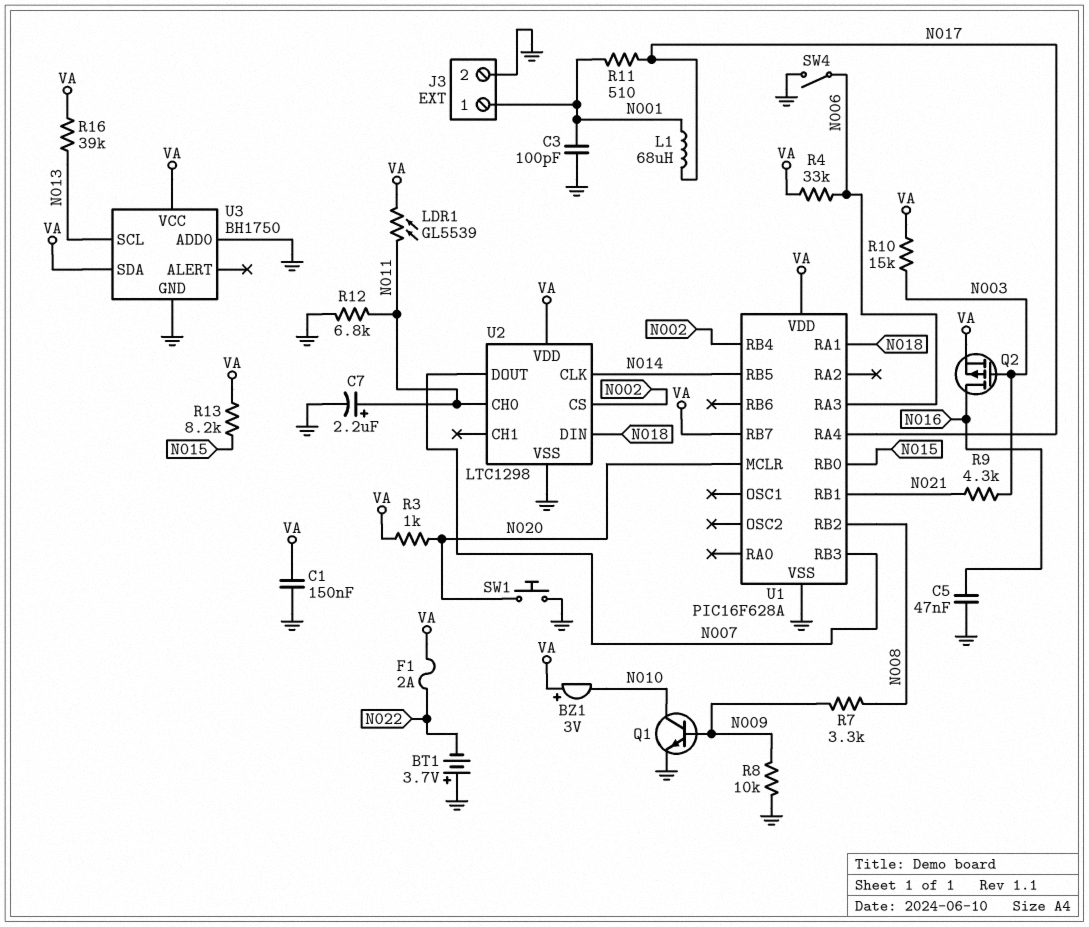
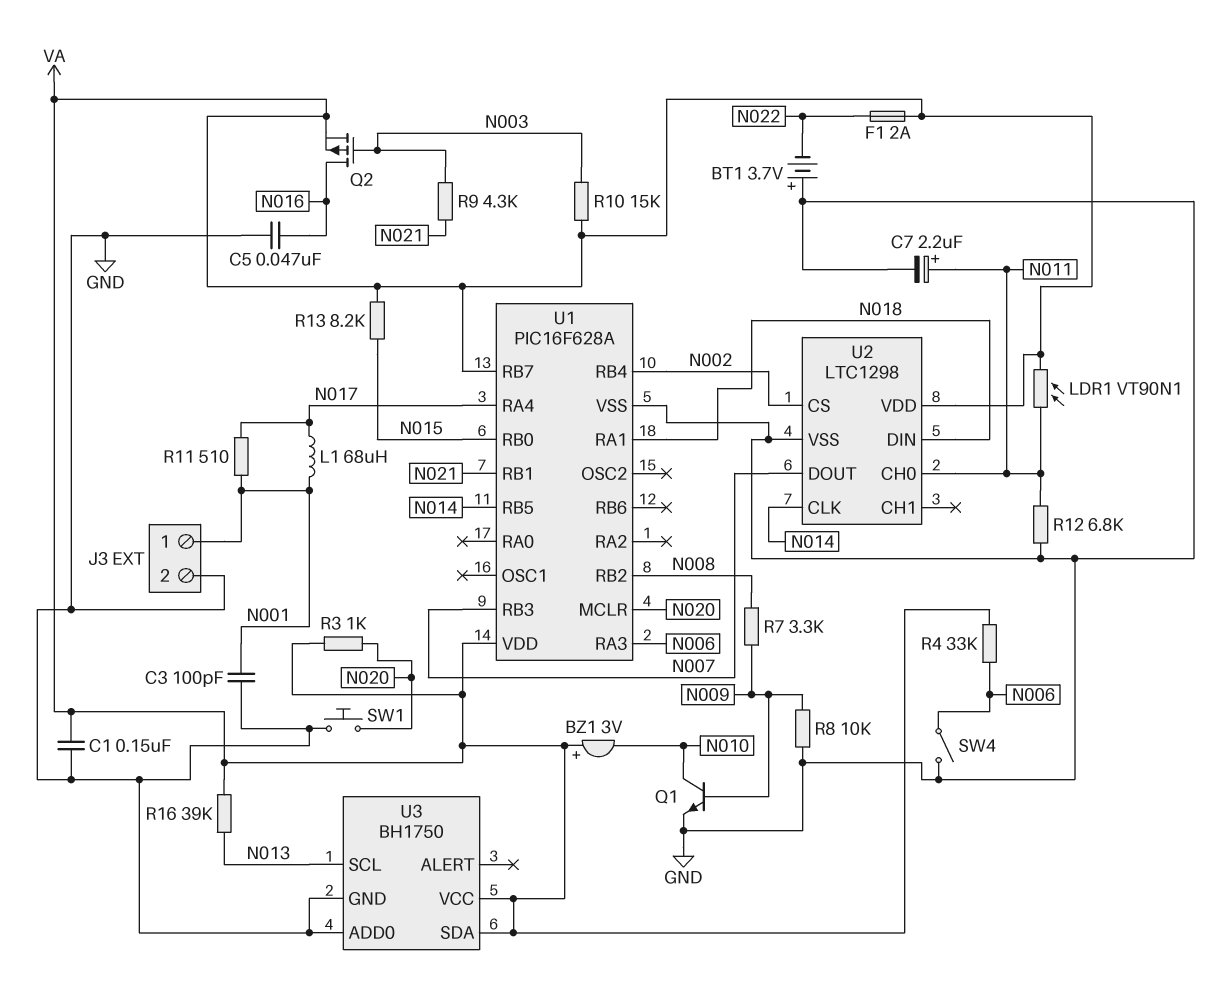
LDR1: GL5539 (N011, VA) -> VT90N1 (N011, VA)

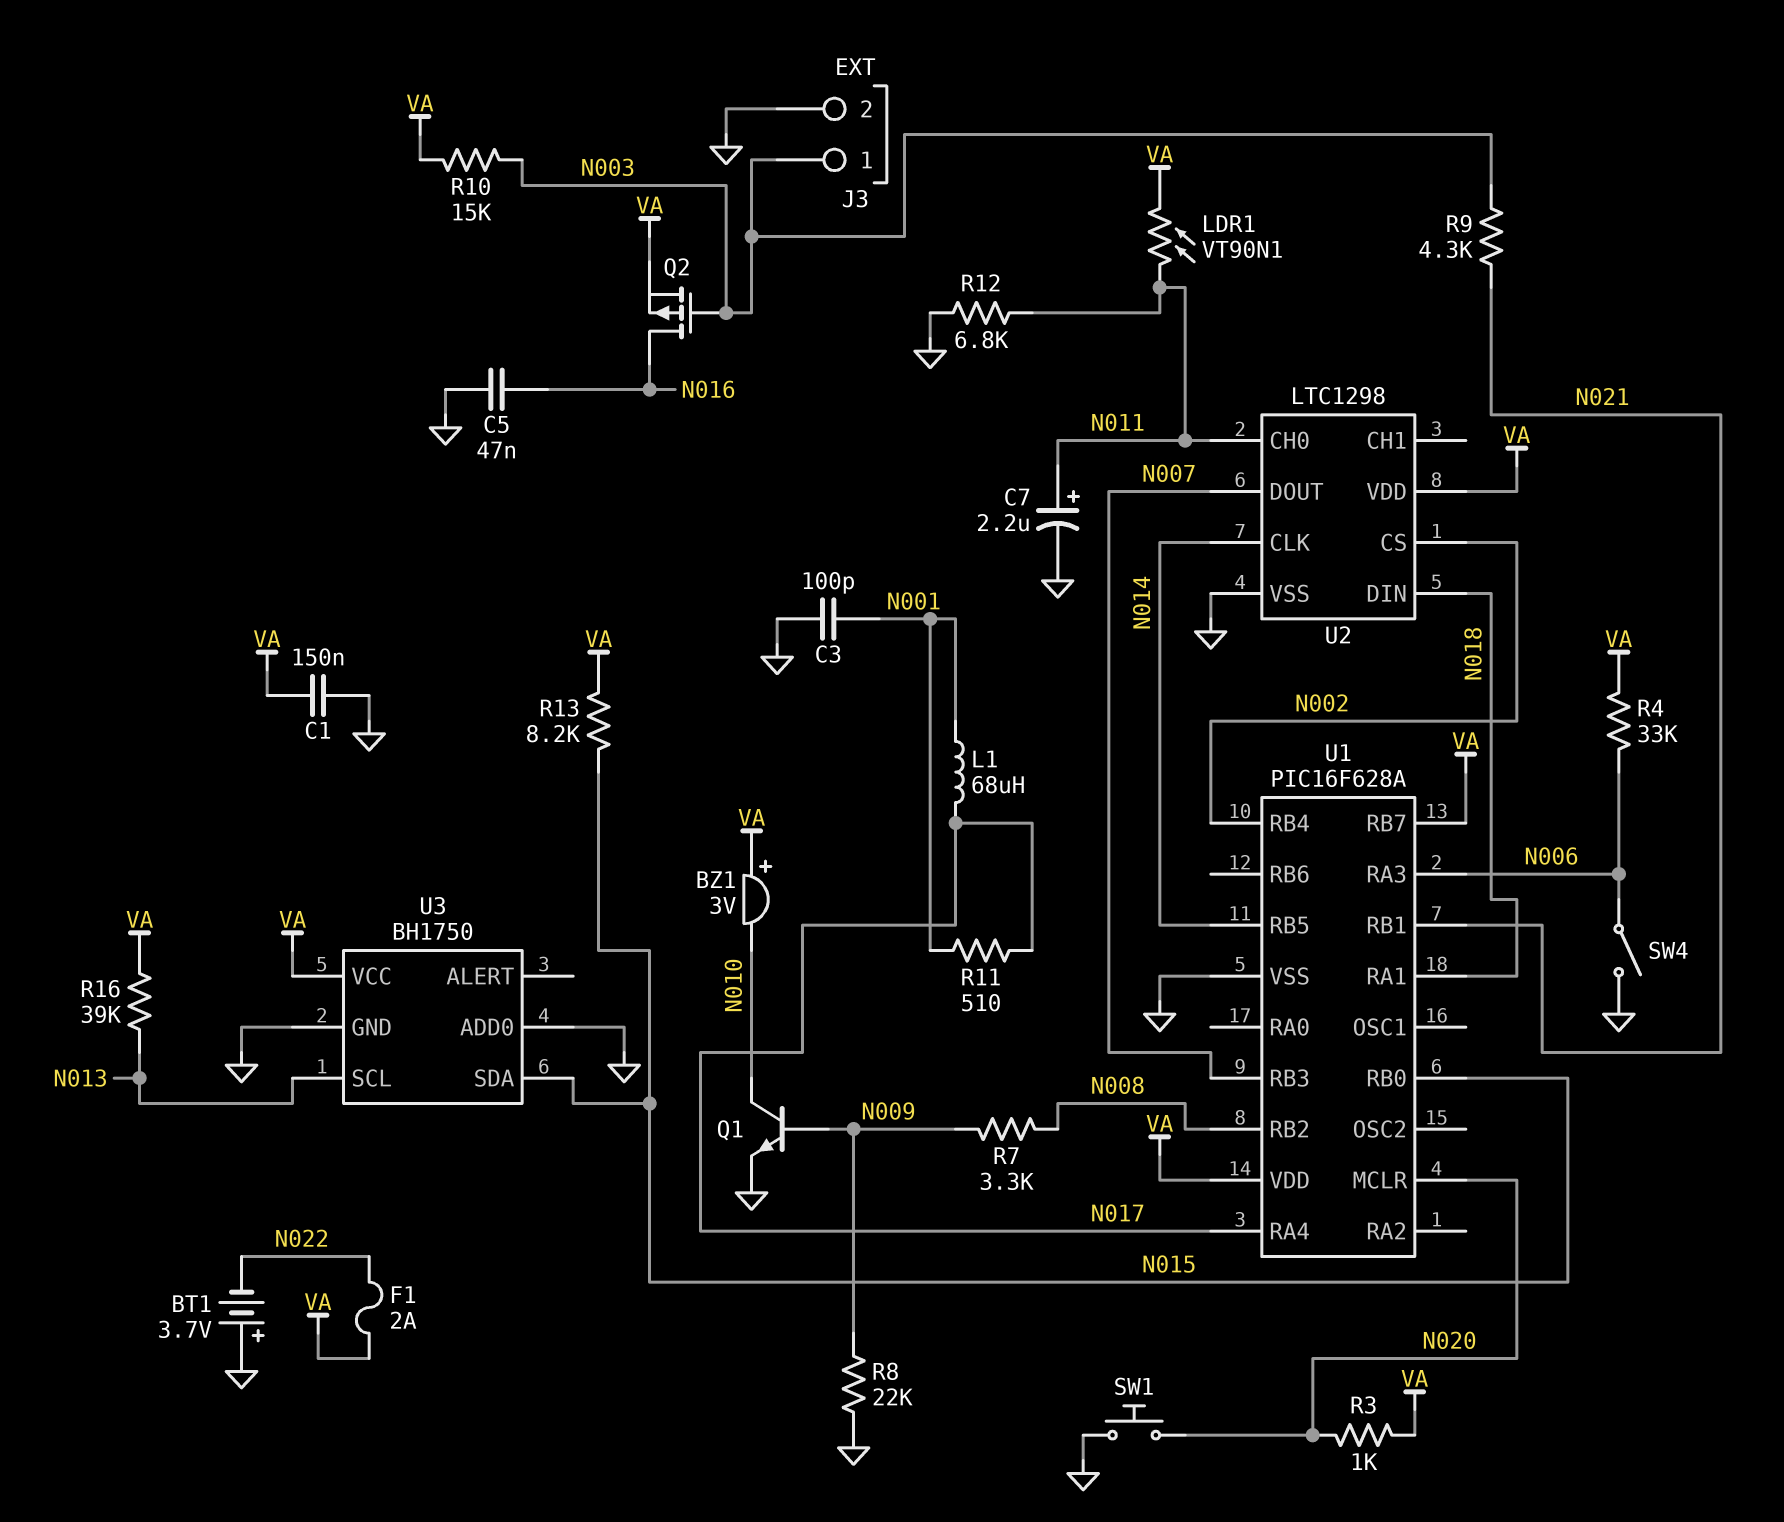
J3 pin 1: N001 -> N003
R8: 10k (GND, N009) -> 22k (GND, N009)
U3 pin SDA: VA -> N015

